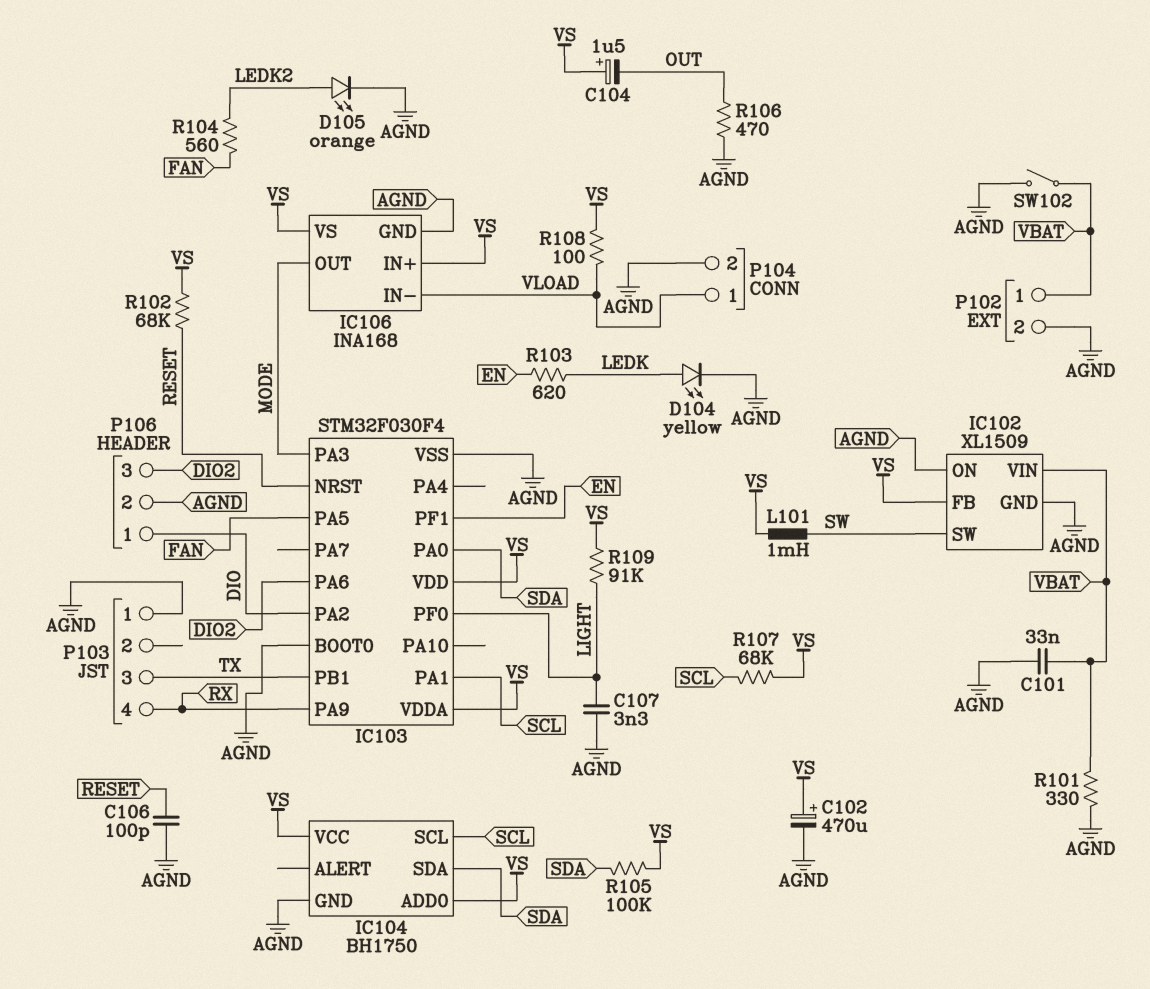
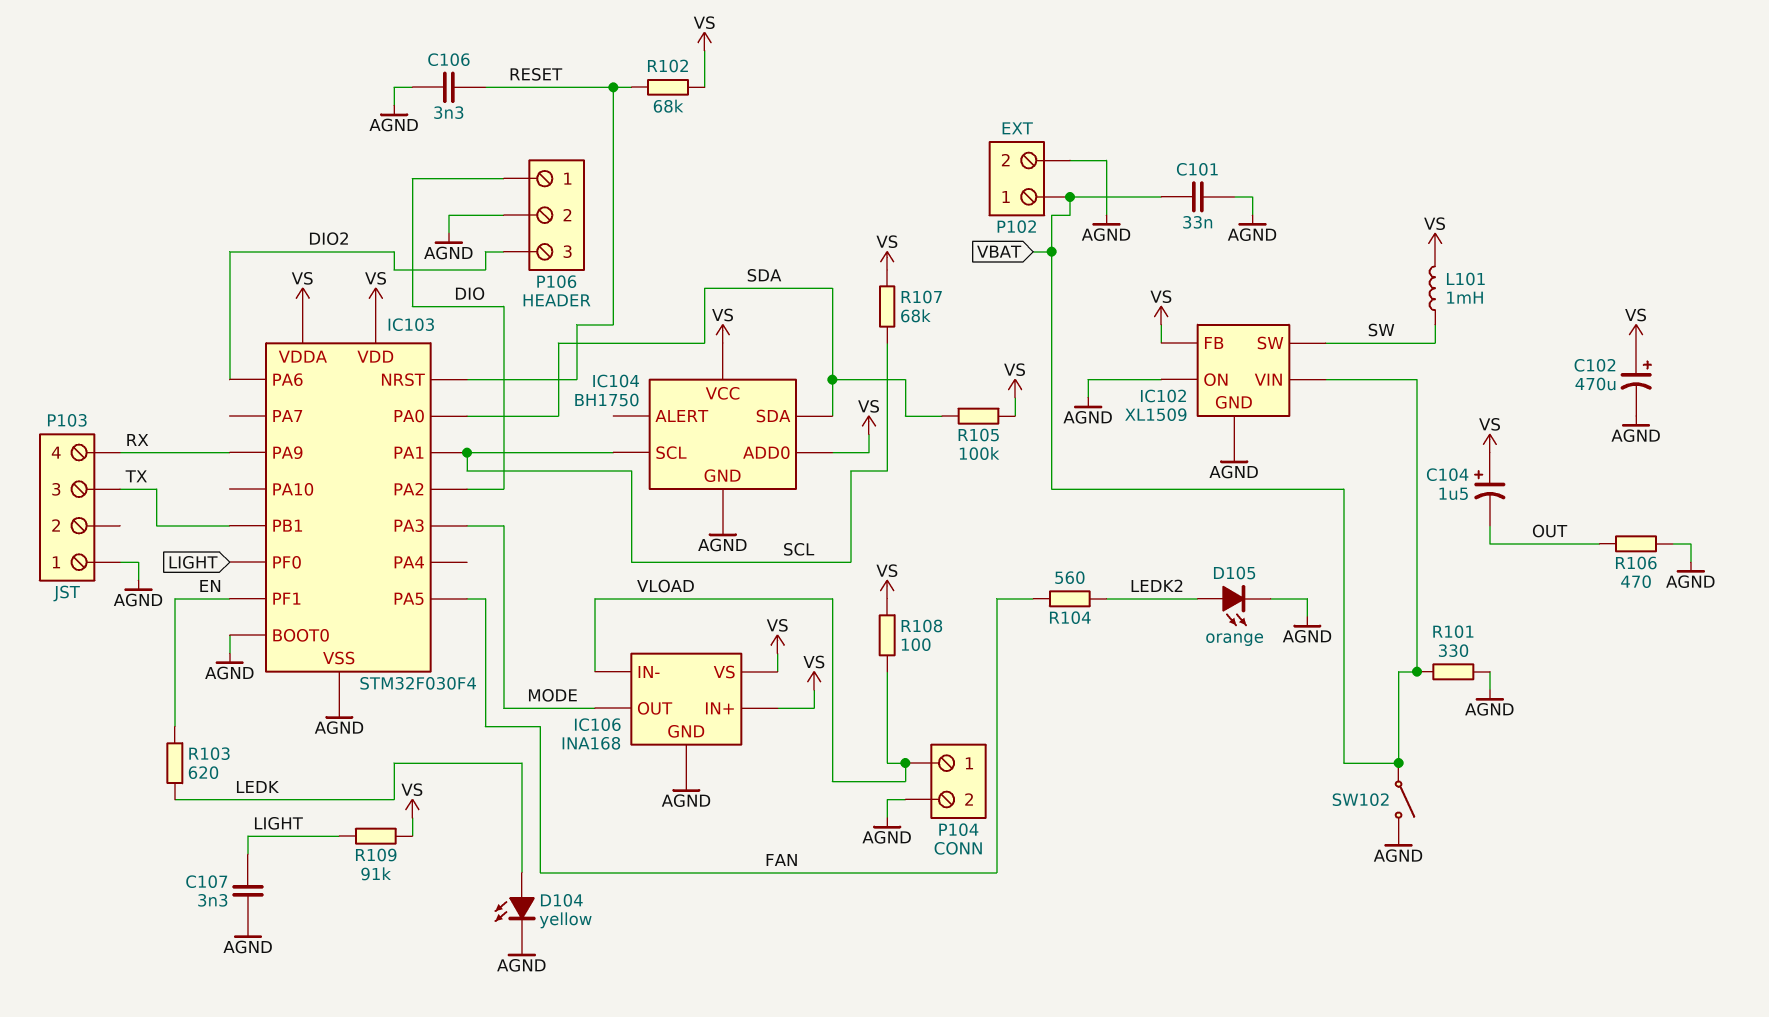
C106: 100pF (AGND, RESET) -> 3.3nF (AGND, RESET)

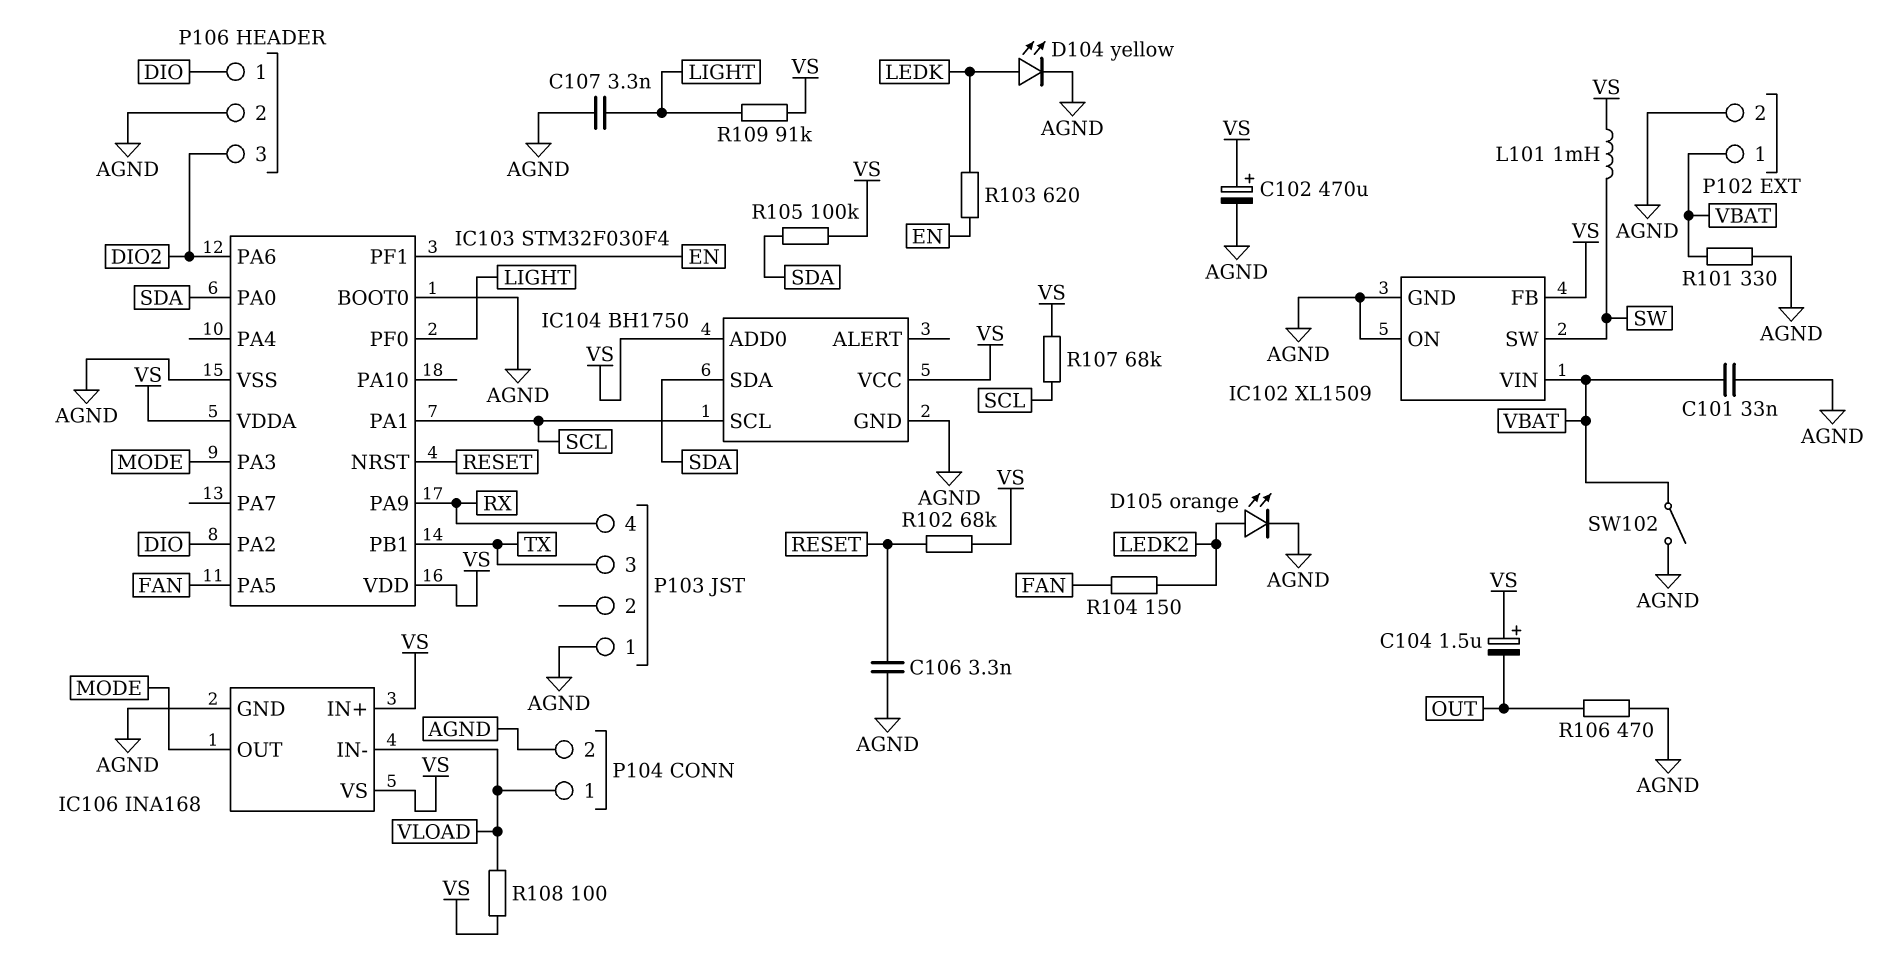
R104: 560 (FAN, LEDK2) -> 150 (FAN, LEDK2)

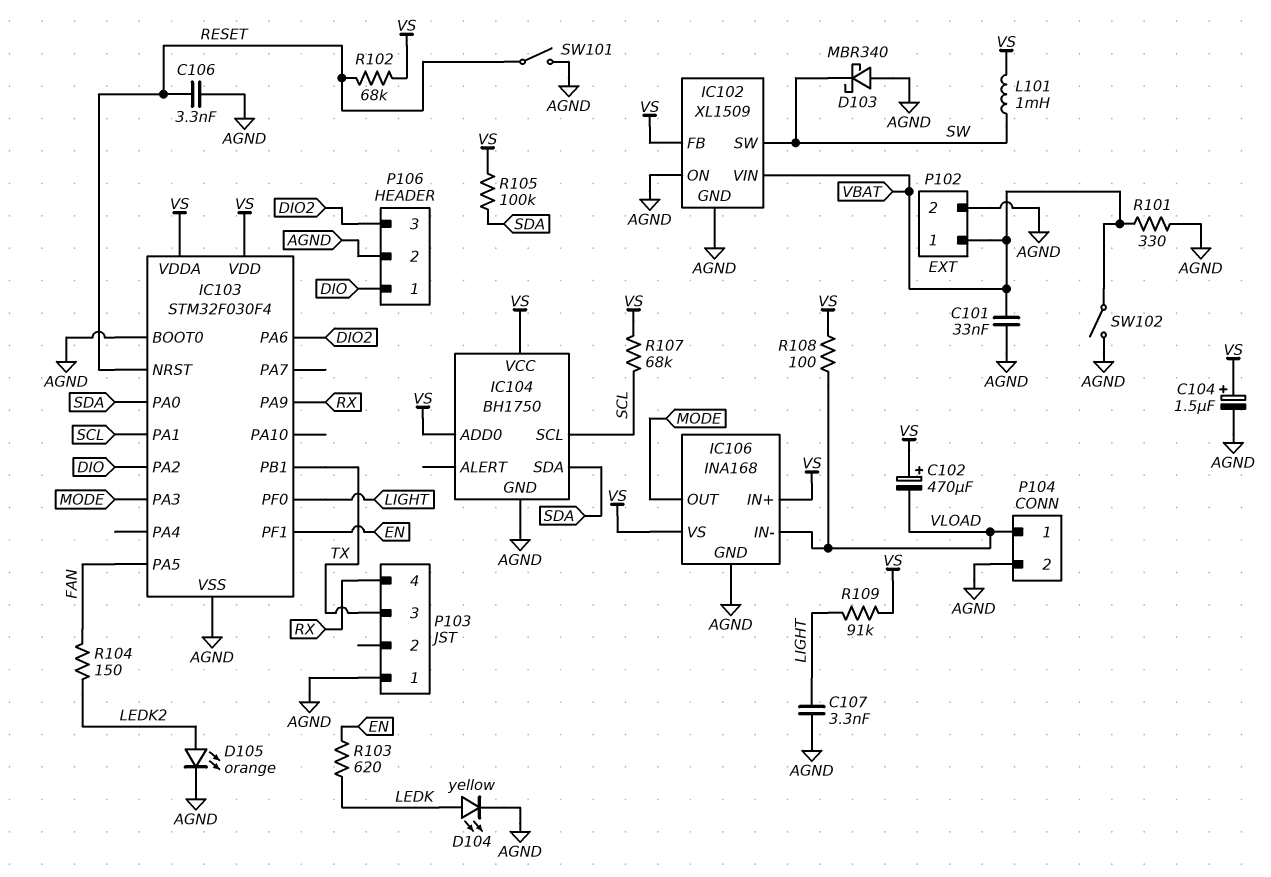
C102: 470uF (plus VS, minus AGND) -> 470uF (plus VS, minus VLOAD)
C104: 1.5uF (plus VS, minus OUT) -> 1.5uF (plus VS, minus AGND)
D103: none -> schottky MBR340 (A AGND, K SW)
R106: 470 (AGND, OUT) -> none
SW101: none -> switch (AGND, RESET)

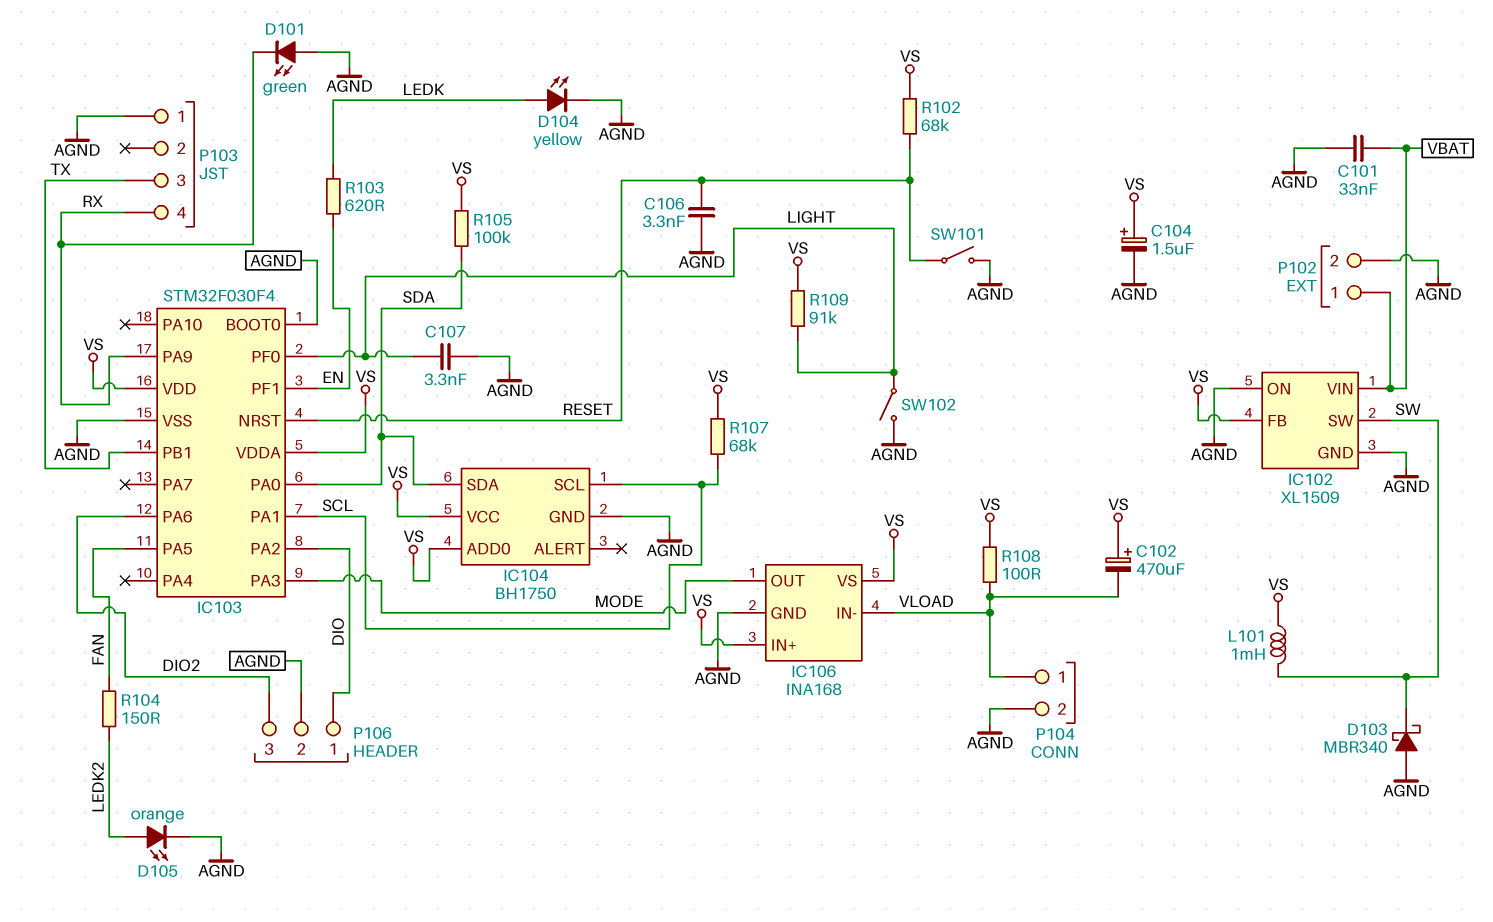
D101: none -> LED green (A AGND, K RX)
R101: 330 (AGND, VBAT) -> none
SW102: switch (AGND, VBAT) -> switch (AGND, LIGHT)

